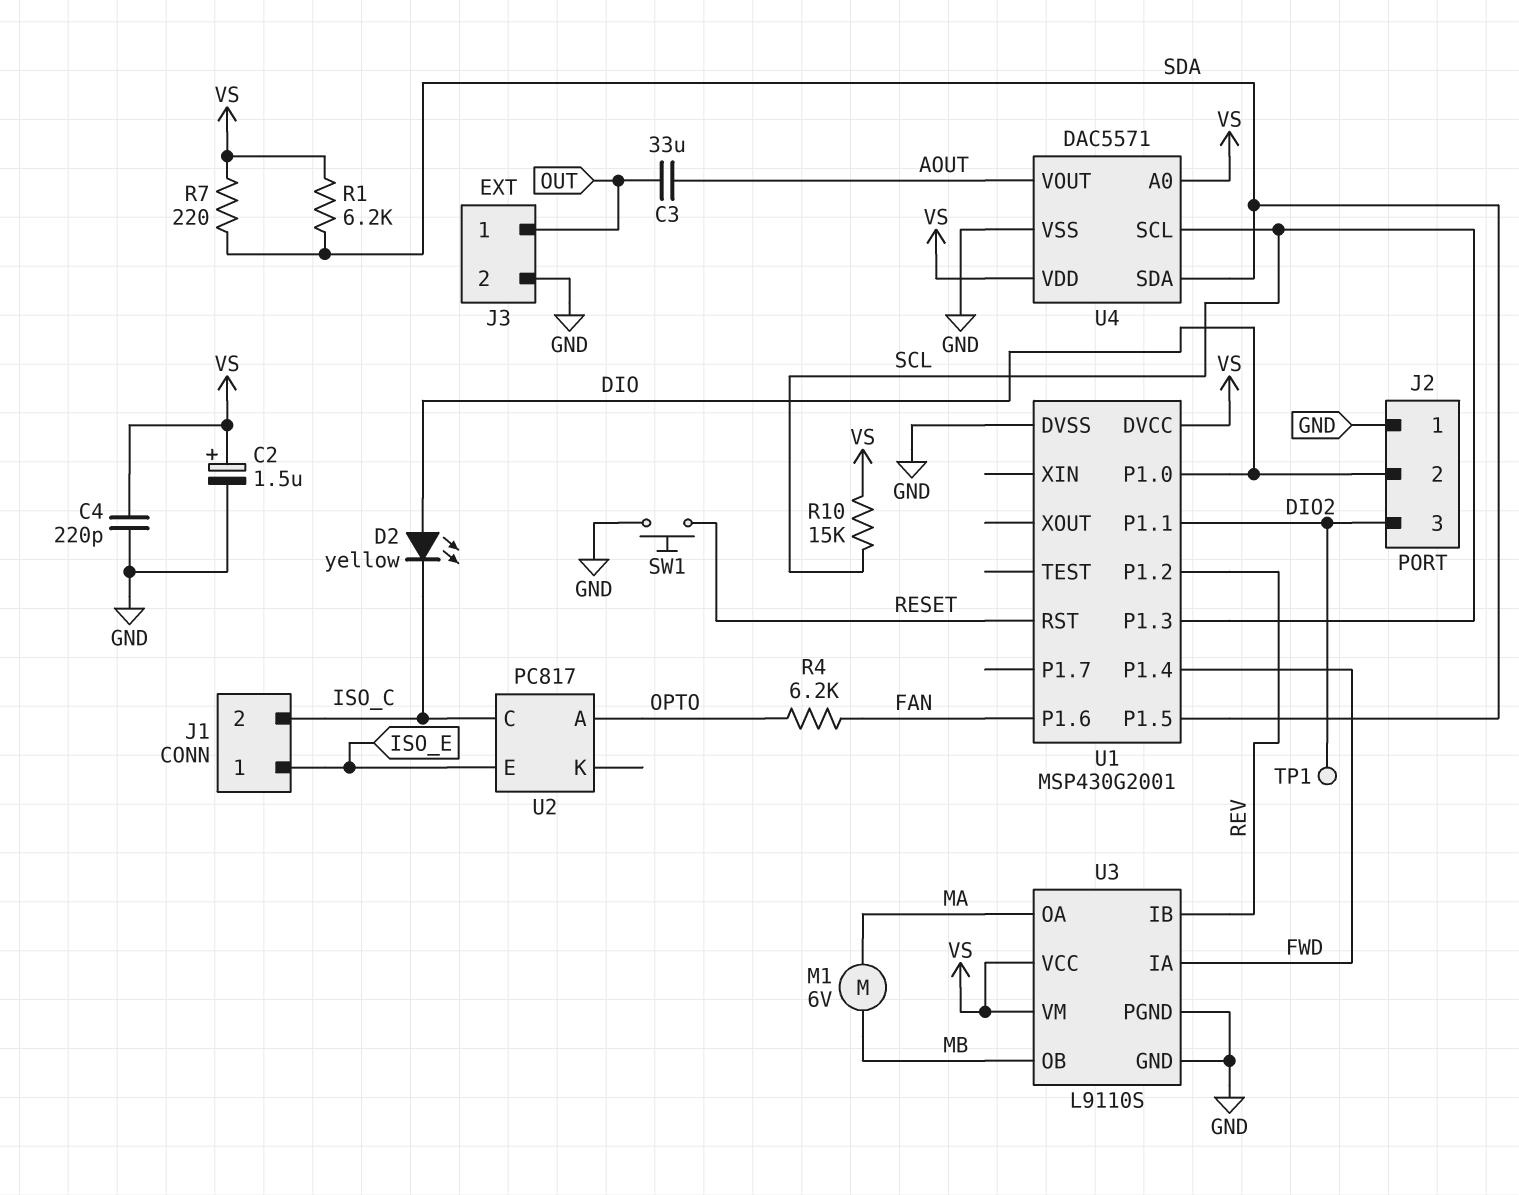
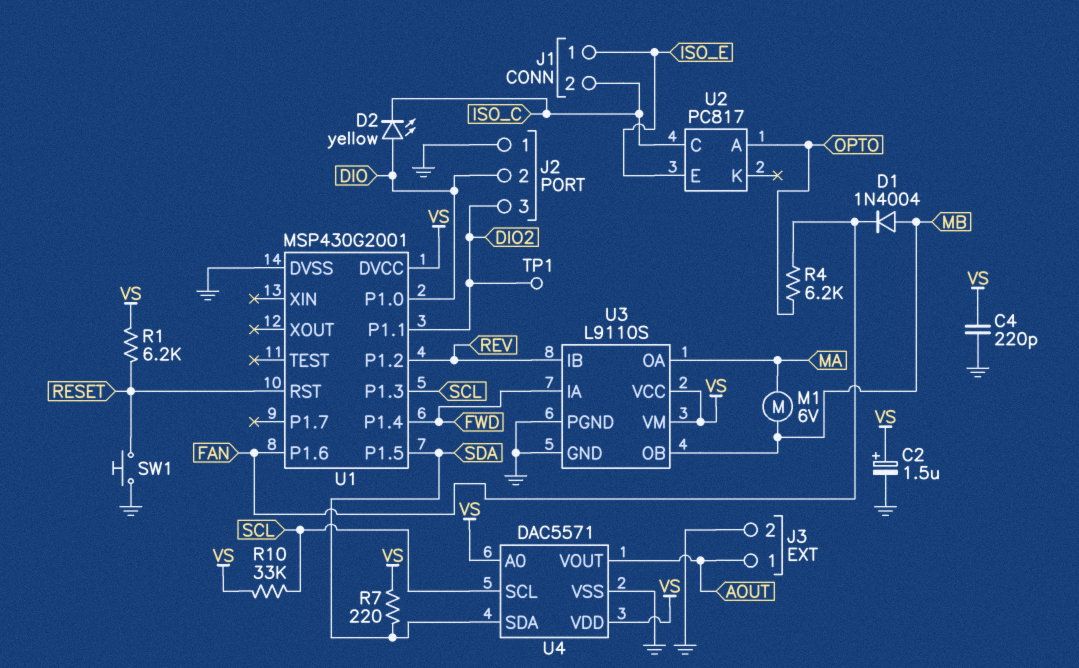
C3: 33uF (AOUT, OUT) -> none
D1: none -> diode 1N4004 (A MB, K FAN)
J3 pin 1: OUT -> AOUT
R1: 6.2k (SDA, VS) -> 6.2k (RESET, VS)
R10: 15k (SCL, VS) -> 33k (SCL, VS)

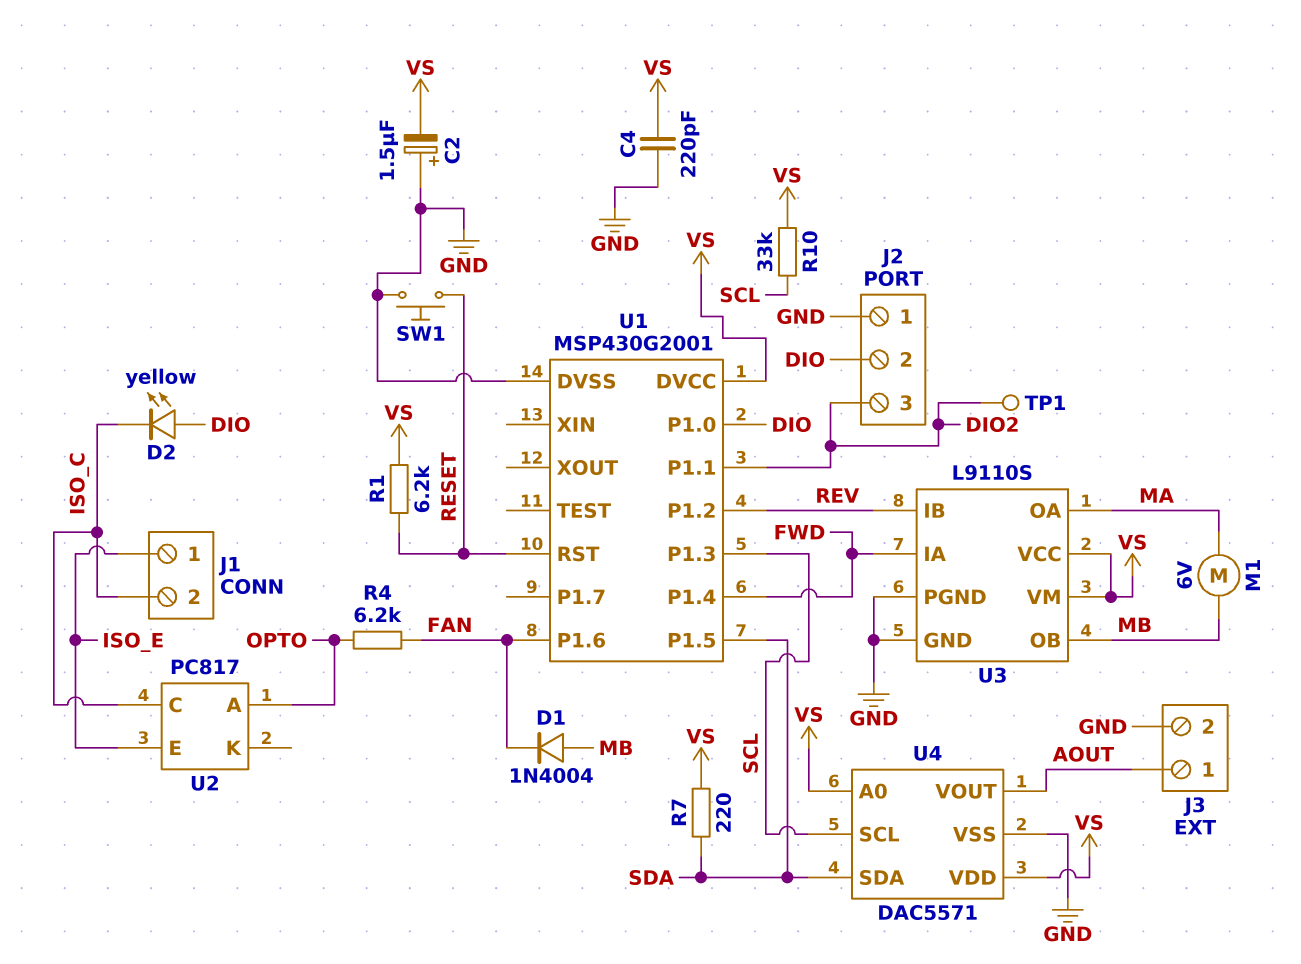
C2: 1.5uF (plus VS, minus GND) -> 1.5uF (plus GND, minus VS)

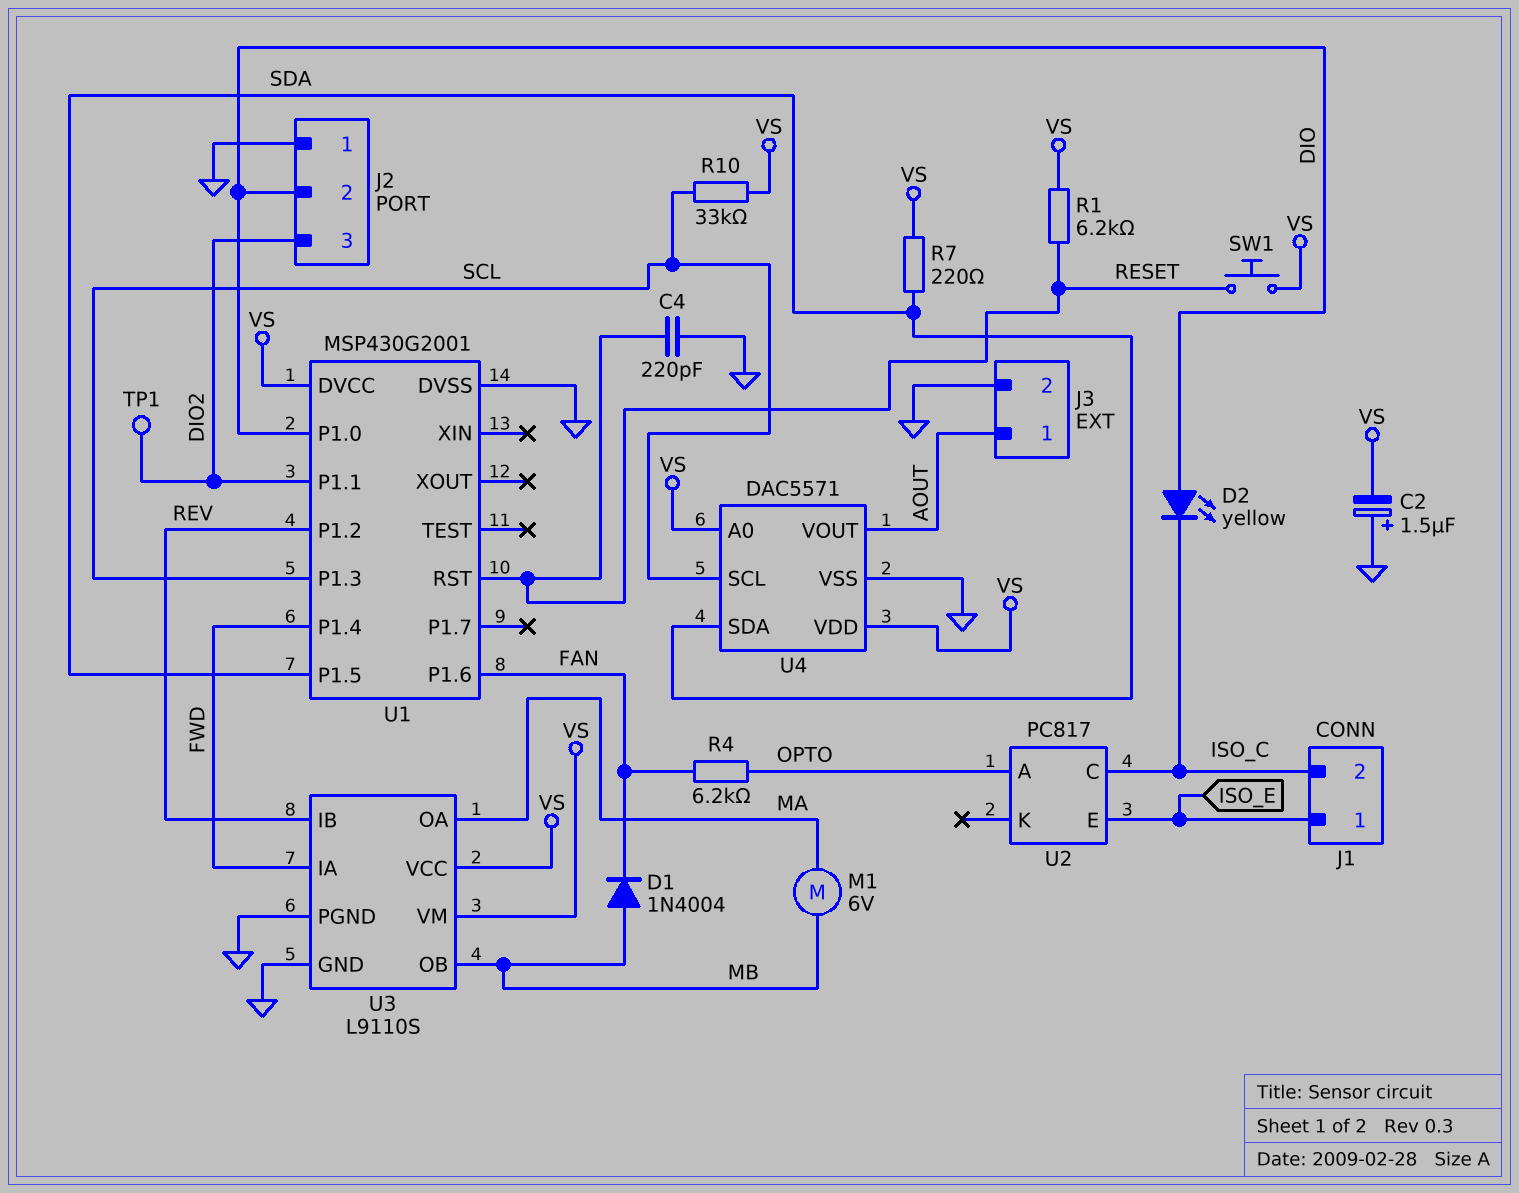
C4: 220pF (GND, VS) -> 220pF (GND, RESET)
SW1: button (GND, RESET) -> button (RESET, VS)

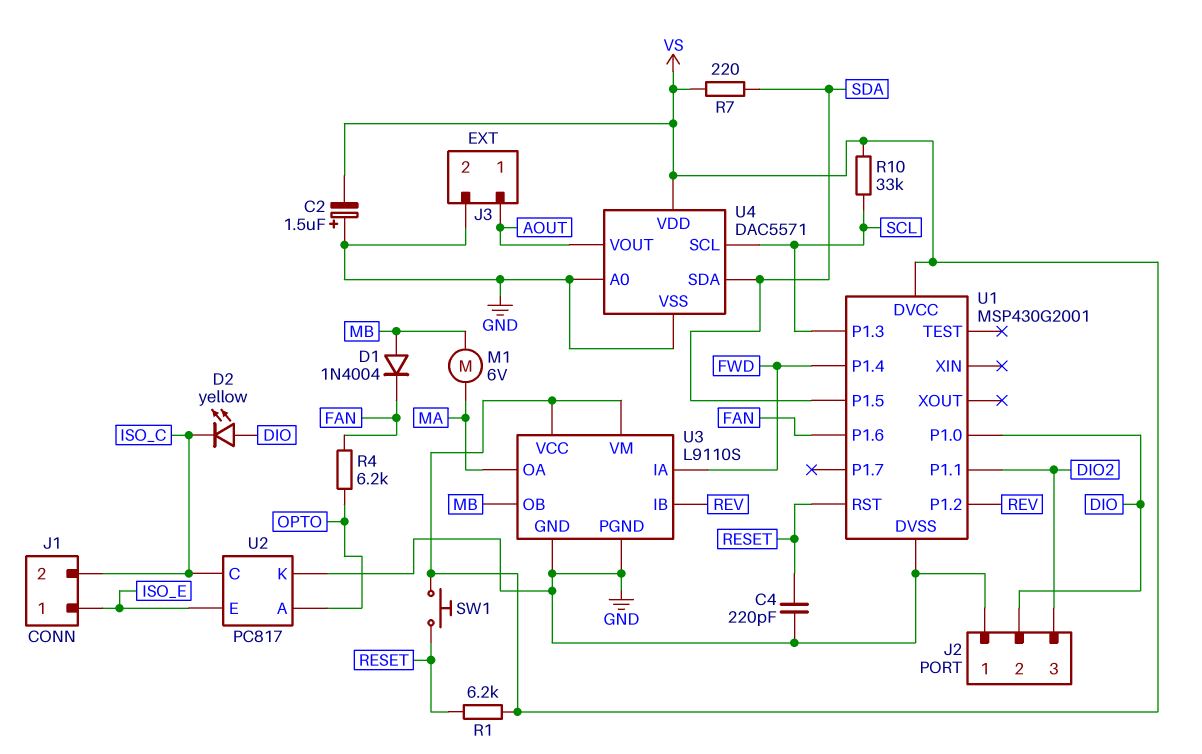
TP1: test point (DIO2) -> none
U2 pin K: none -> GND
U4 pin A0: VS -> GND

